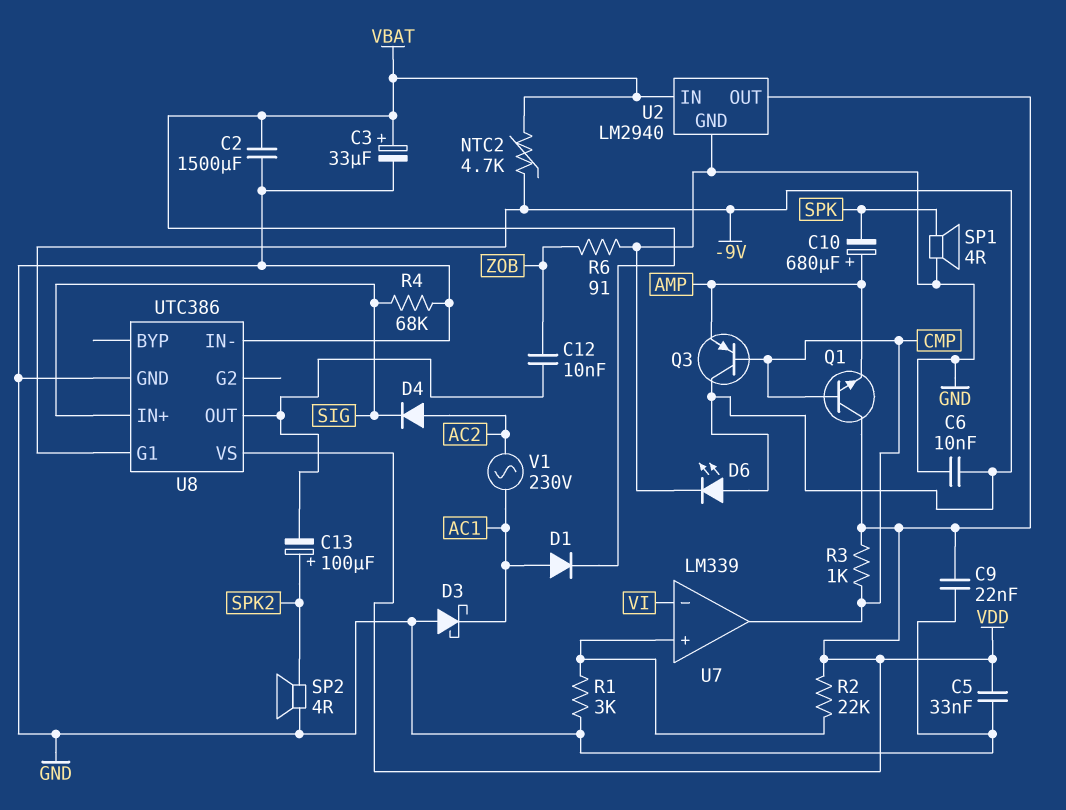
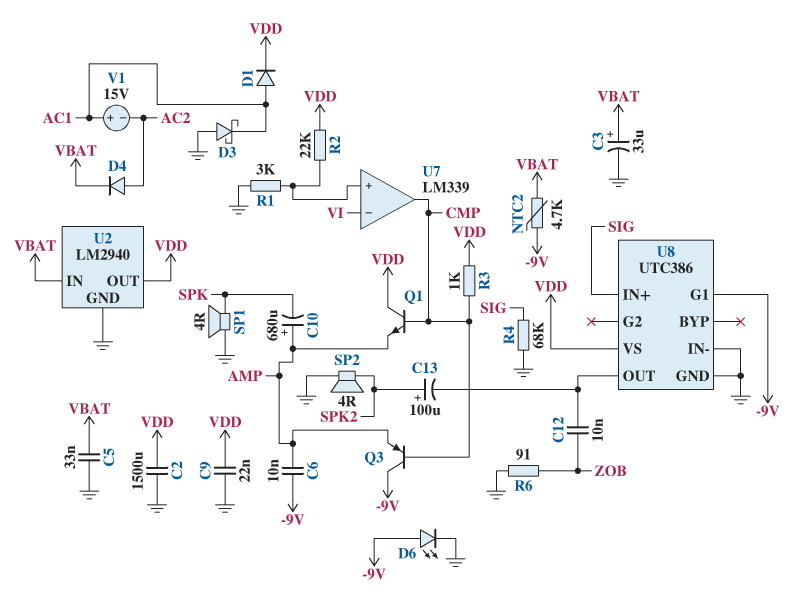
C2: 1500uF (GND, VBAT) -> 1500uF (GND, VDD)
C5: 33nF (GND, VDD) -> 33nF (GND, VBAT)
C6: 10nF (-9V, GND) -> 10nF (-9V, AMP)
D1: diode (A AC1, K VBAT) -> diode (A AC1, K VDD)
D4: diode (A AC2, K SIG) -> diode (A AC2, K VBAT)
V1: AC 230V (AC1, AC2) -> 15V (plus AC1, minus AC2)

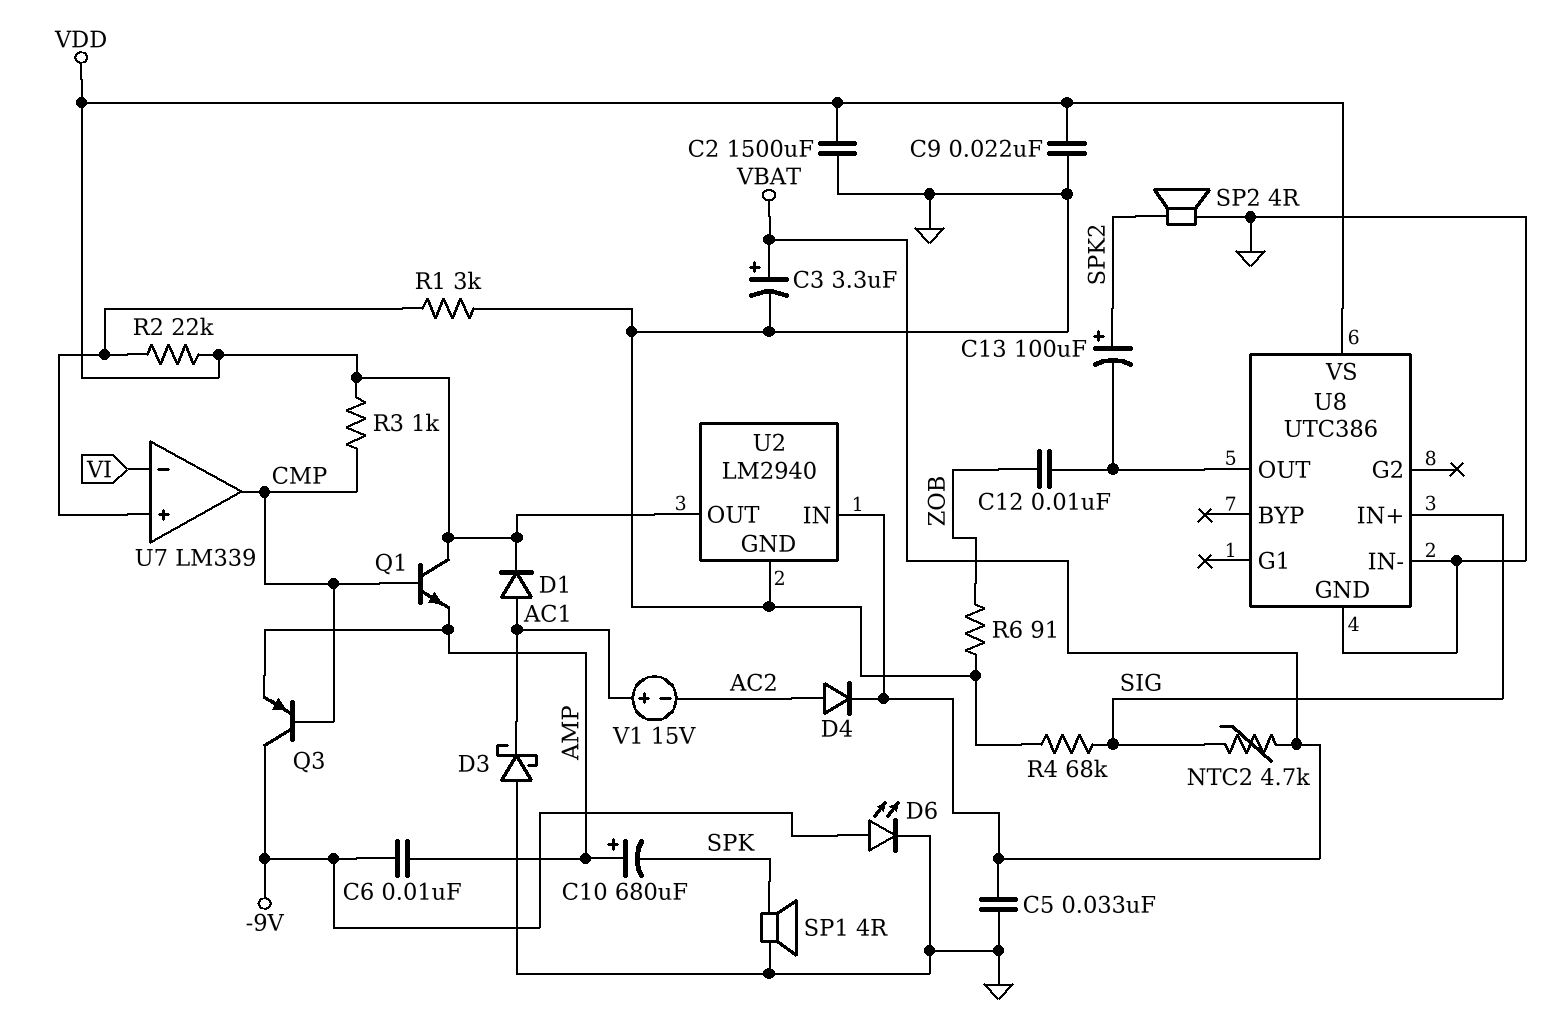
C3: 33uF (plus VBAT, minus GND) -> 3.3uF (plus VBAT, minus GND)
NTC2: 4.7k (-9V, VBAT) -> 4.7k (SIG, VBAT)
U8 pin G1: -9V -> none

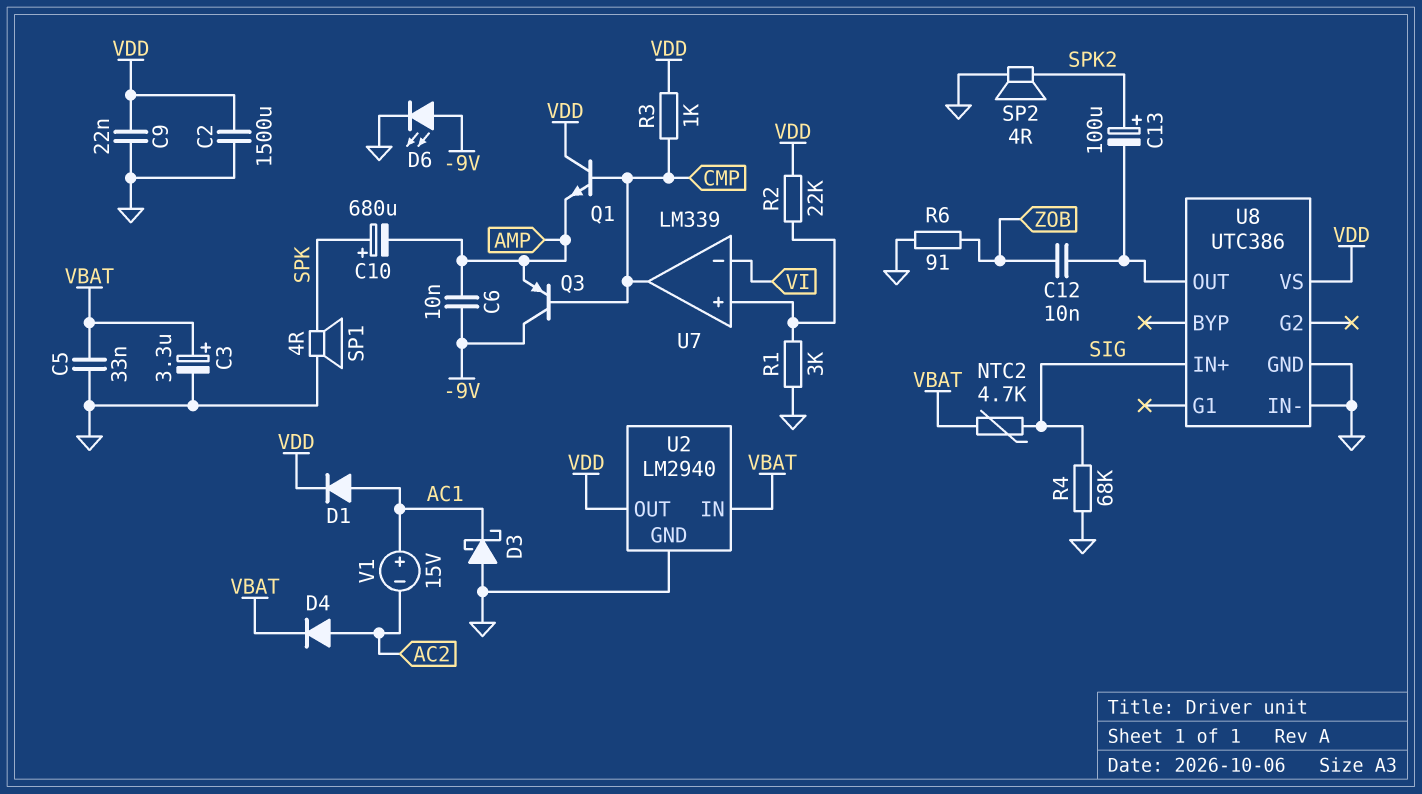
C10: 680uF (plus AMP, minus SPK) -> 680uF (plus SPK, minus AMP)

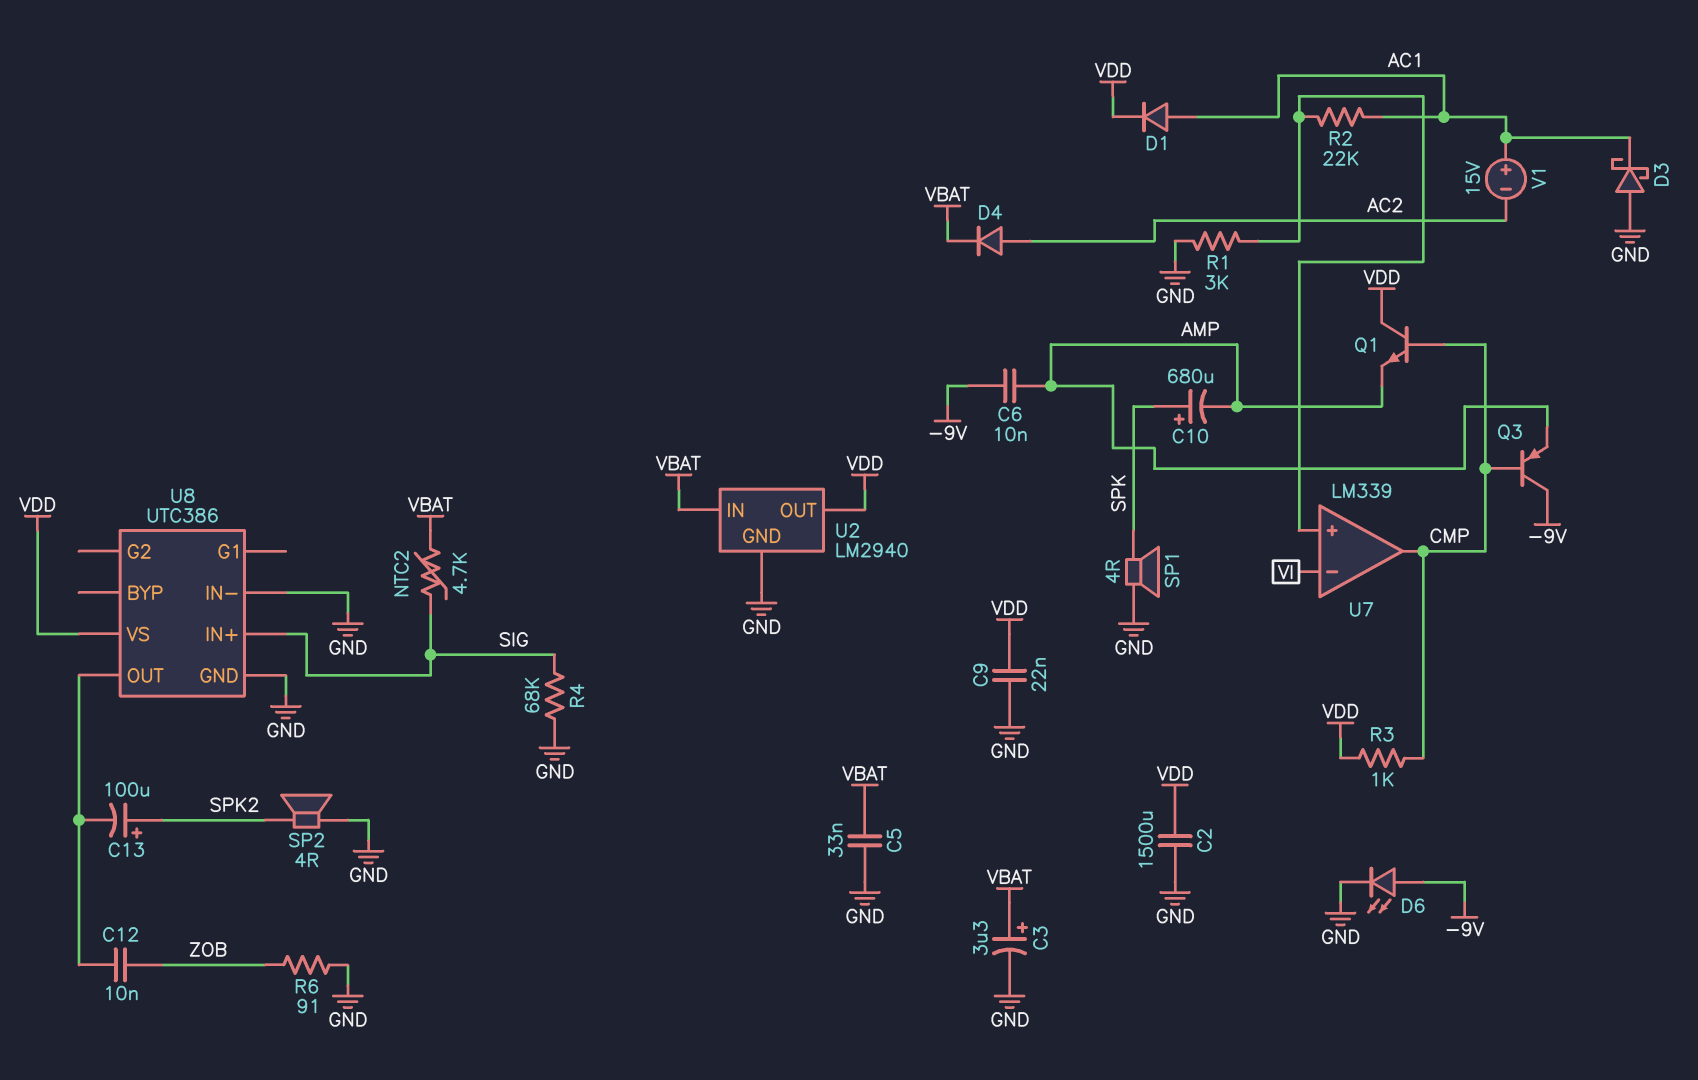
R2: 22k (U7/in+, VDD) -> 22k (AC1, U7/in+)

